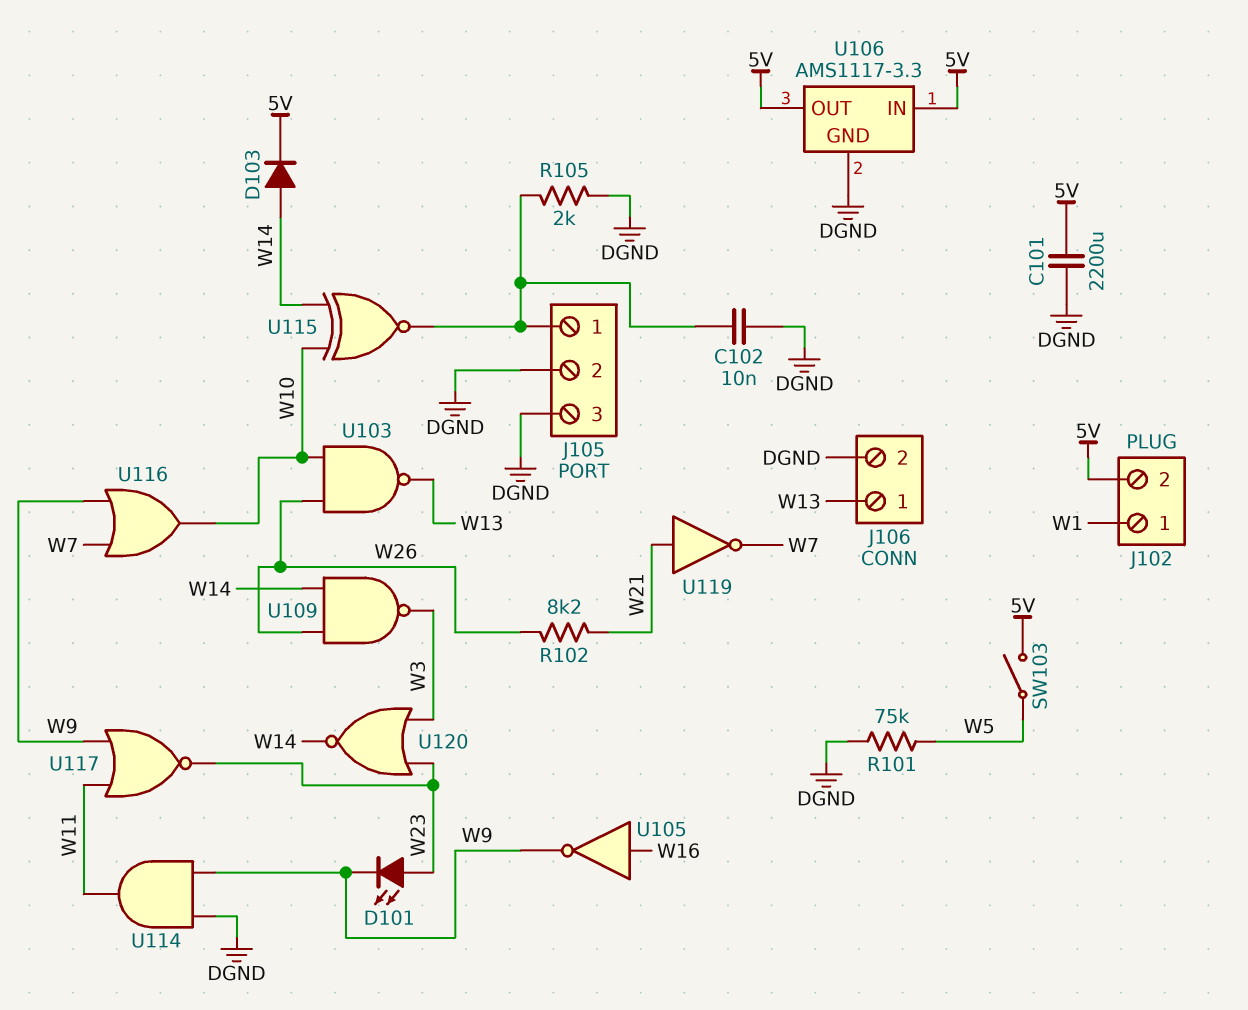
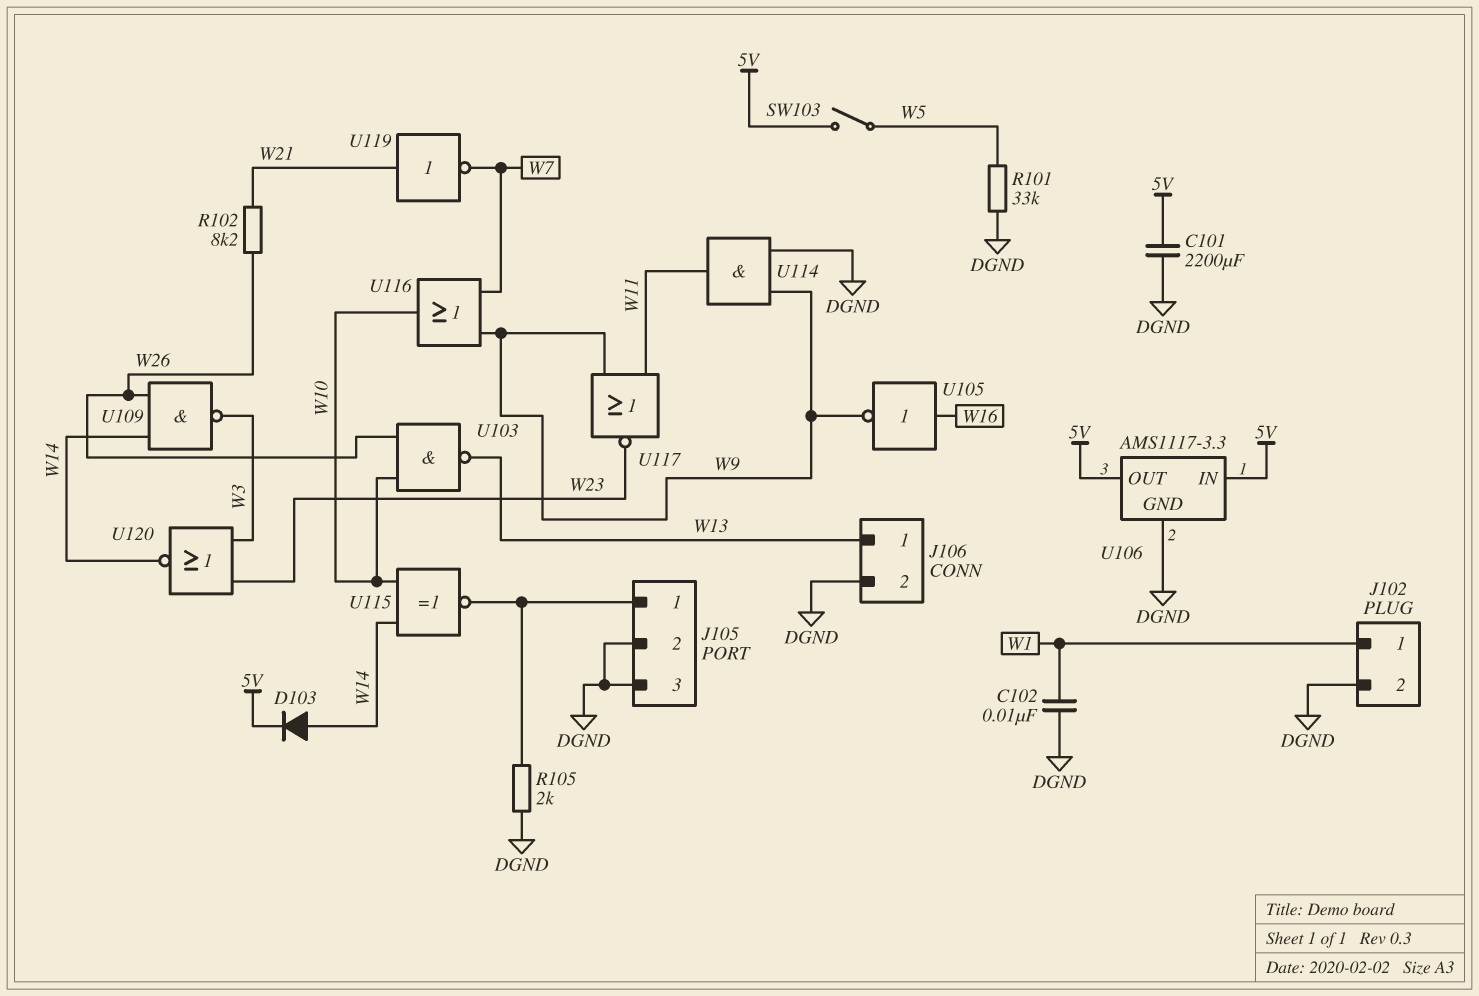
C102: 10nF (DGND, J105/1) -> 10nF (DGND, W1)
D101: LED (A W23, K W9) -> none
J102 pin 2: 5V -> DGND
R101: 75k (DGND, W5) -> 33k (DGND, W5)

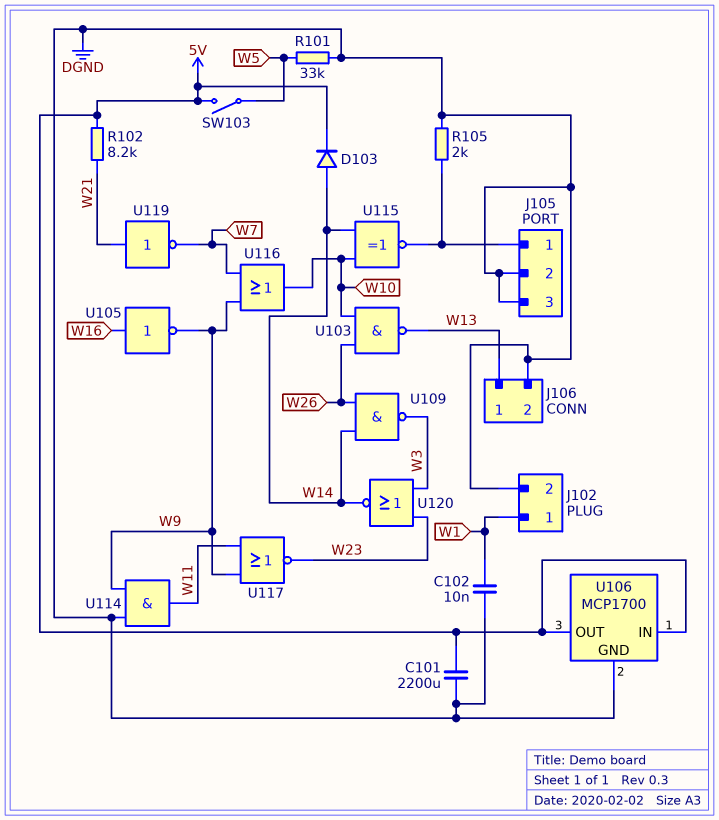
R102: 8.2k (W21, W26) -> 8.2k (5V, W21)
U106: AMS1117-3.3 -> MCP1700

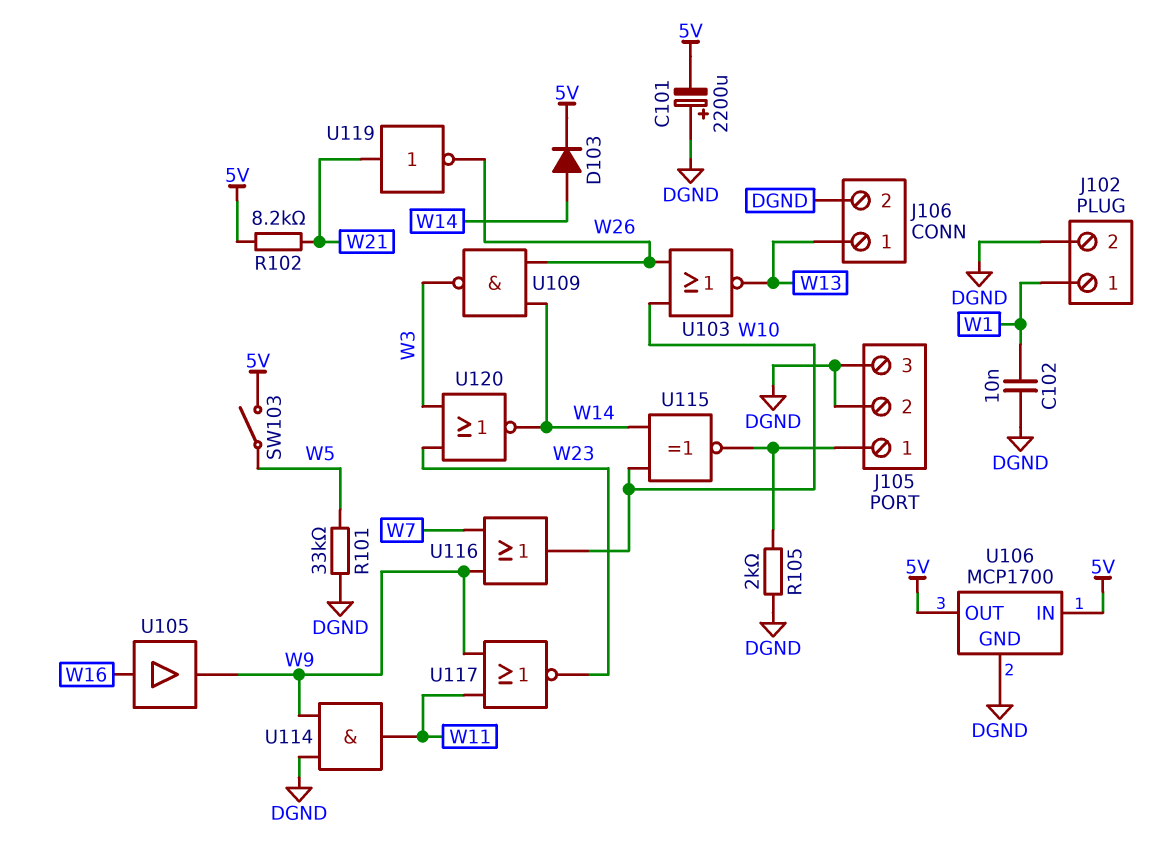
C101: 2200uF (5V, DGND) -> 2200uF (plus DGND, minus 5V)
U103: NAND (in W10, in W26, out W13) -> NOR (in W10, in W26, out W13)
U105: NOT (in W16, out W9) -> buffer (in W16, out W9)
U119: NOT (in W21, out W7) -> NOT (in W21, out W26)

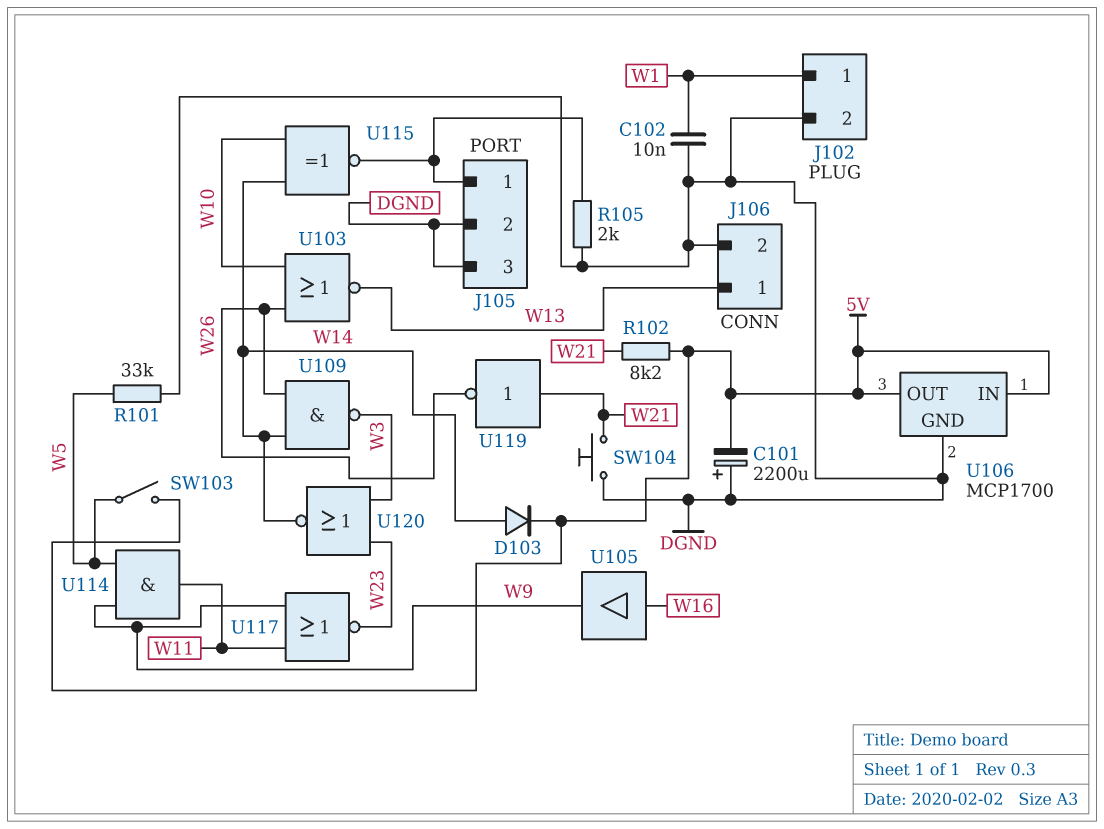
SW104: none -> button (DGND, W21)
U114: AND (in DGND, in W9, out W11) -> AND (in W5, in W9, out W11)
U116: OR (in W7, in W9, out W10) -> none

